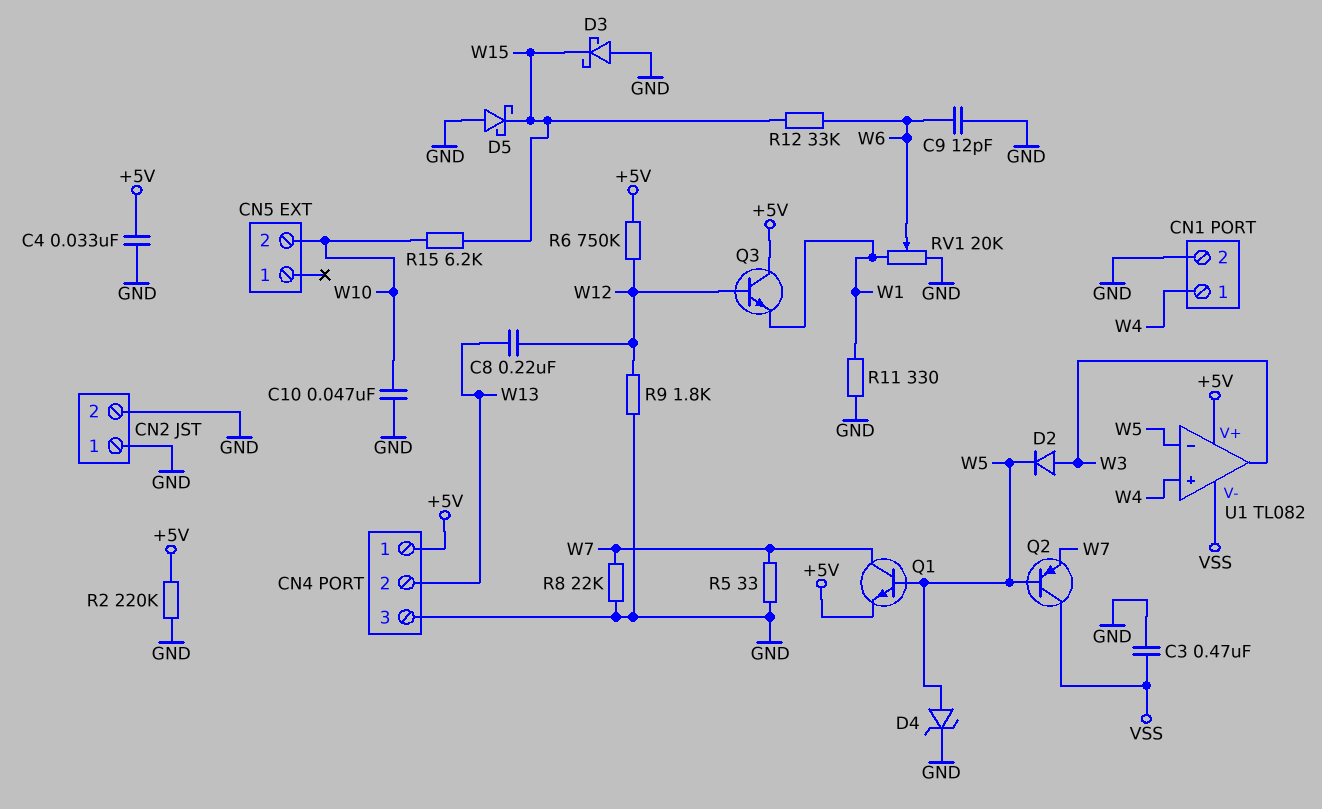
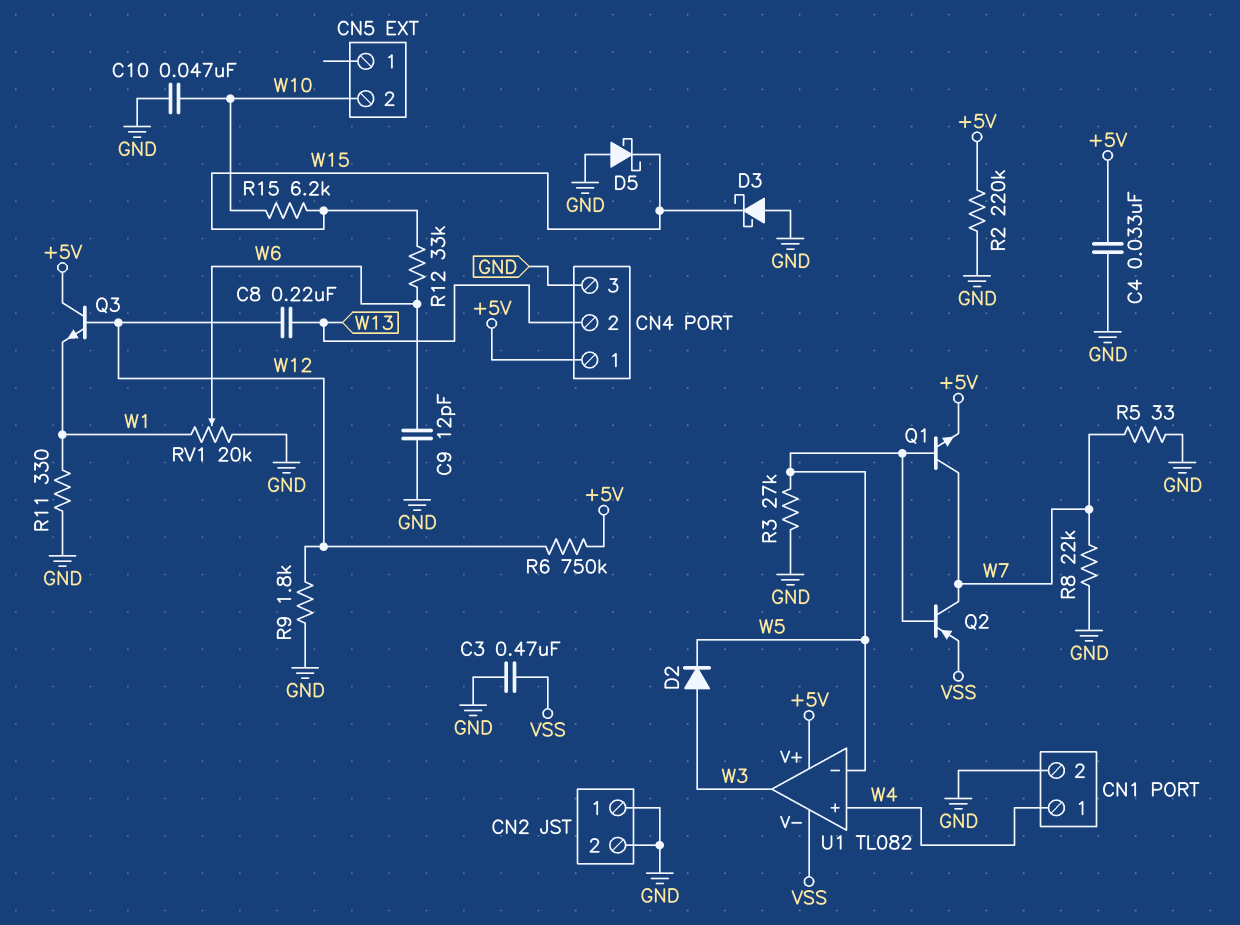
D4: zener (A W5, K GND) -> none
Q2: PNP (B W5, C VSS, E W7) -> PNP (B W5, C W7, E VSS)
R3: none -> 27k (GND, W5)

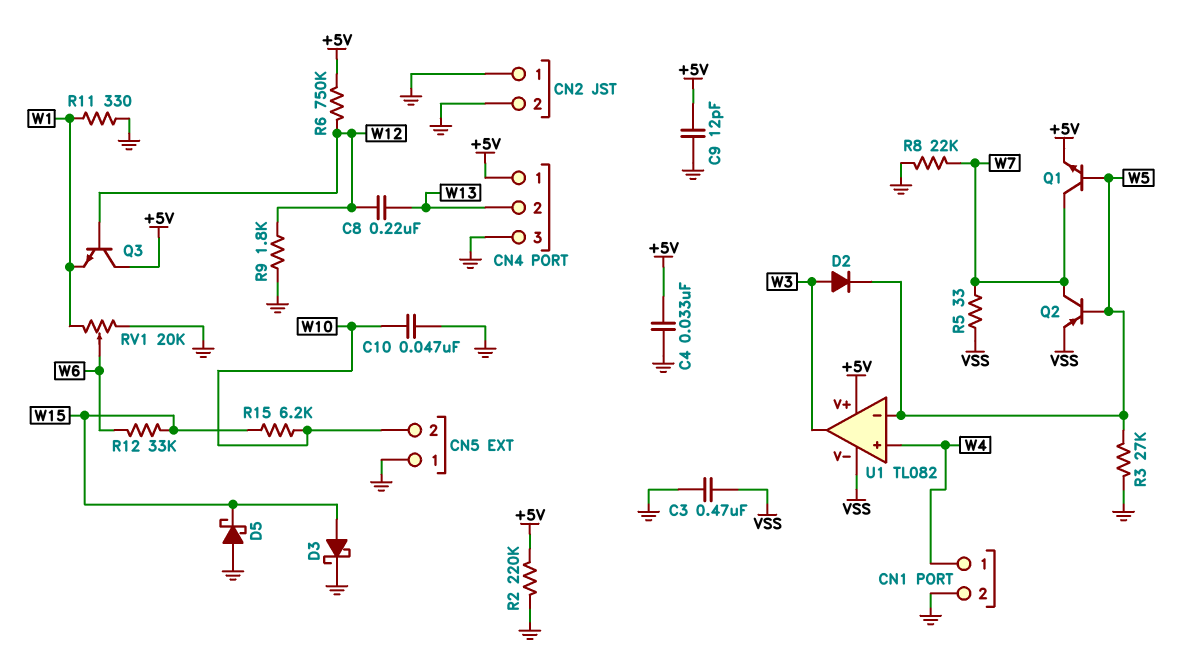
C9: 12pF (GND, W6) -> 12pF (+5V, GND)
CN5 pin 1: none -> GND
D3: schottky (A GND, K W15) -> schottky (A W15, K GND)
R5: 33 (GND, W7) -> 33 (VSS, W7)

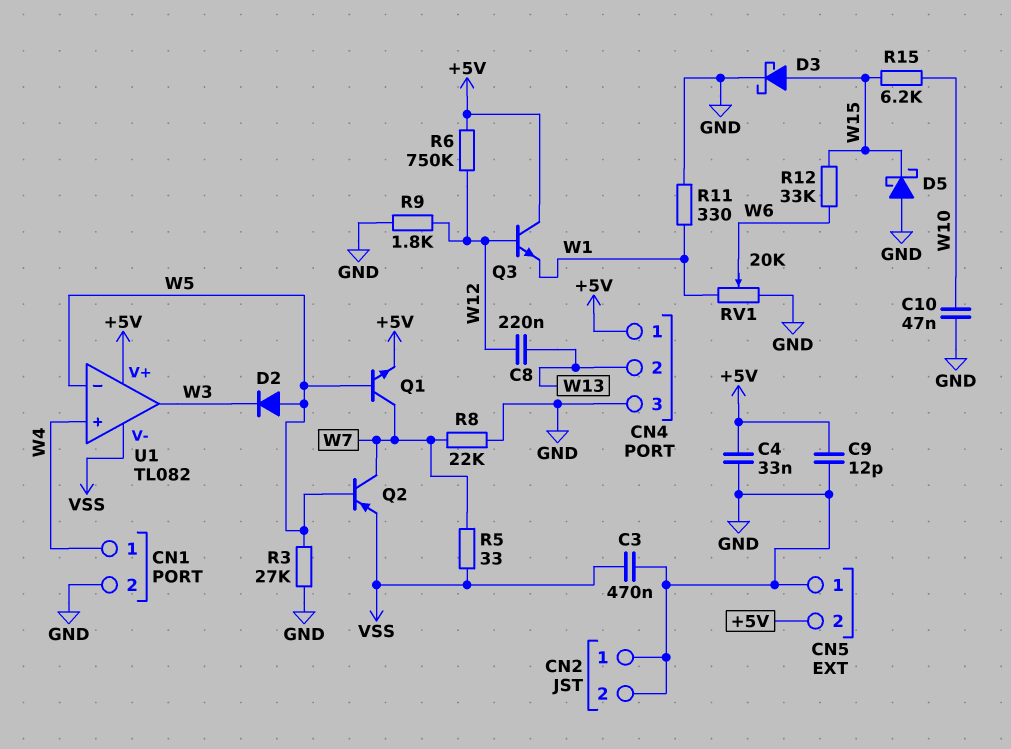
CN5 pin 2: W10 -> +5V
D2: diode (A W3, K W5) -> diode (A W5, K W3)
R2: 220k (+5V, GND) -> none

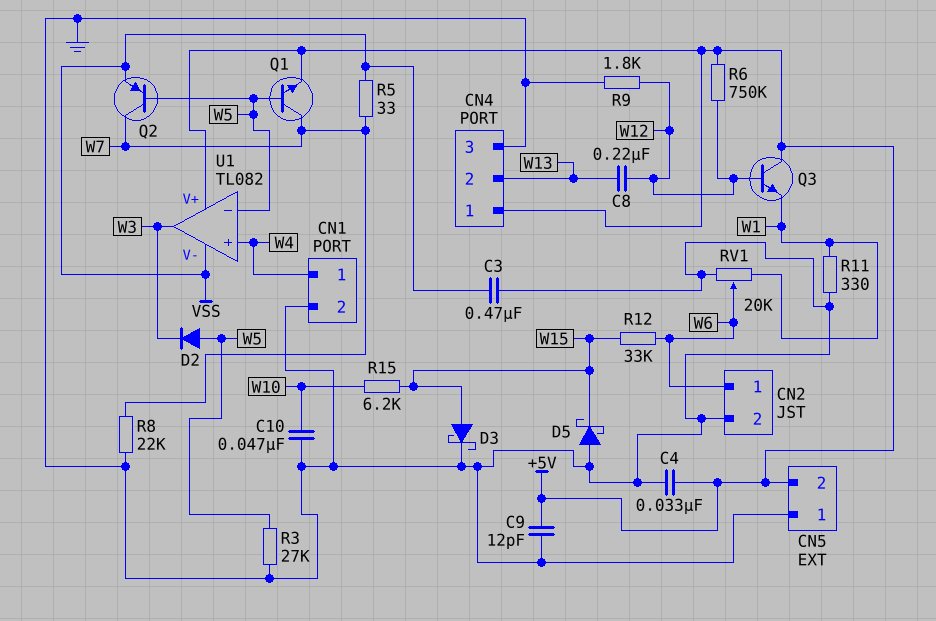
CN2 pin 1: GND -> W6

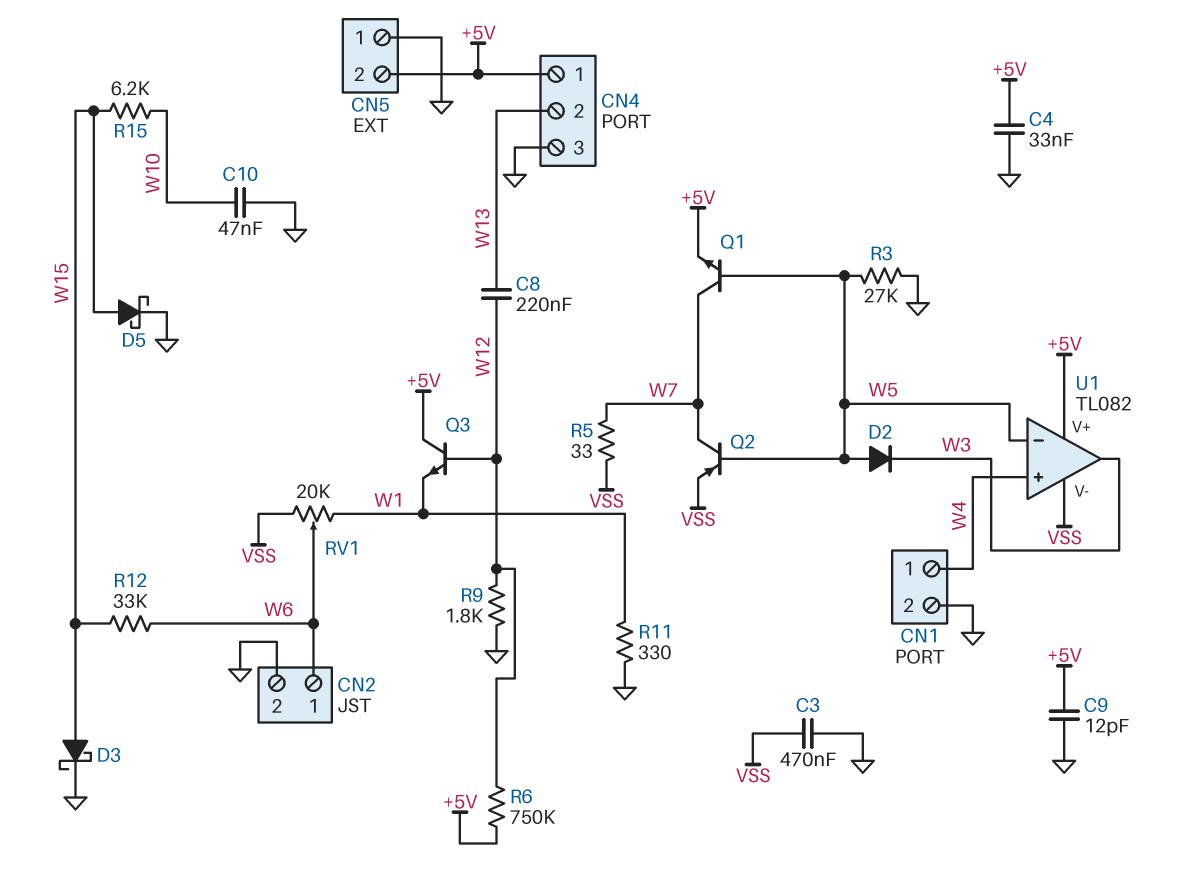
D5: schottky (A GND, K W15) -> schottky (A W15, K GND)
R8: 22k (GND, W7) -> none
RV1: 20k (GND, W1, wiper W6) -> 20k (VSS, W1, wiper W6)

